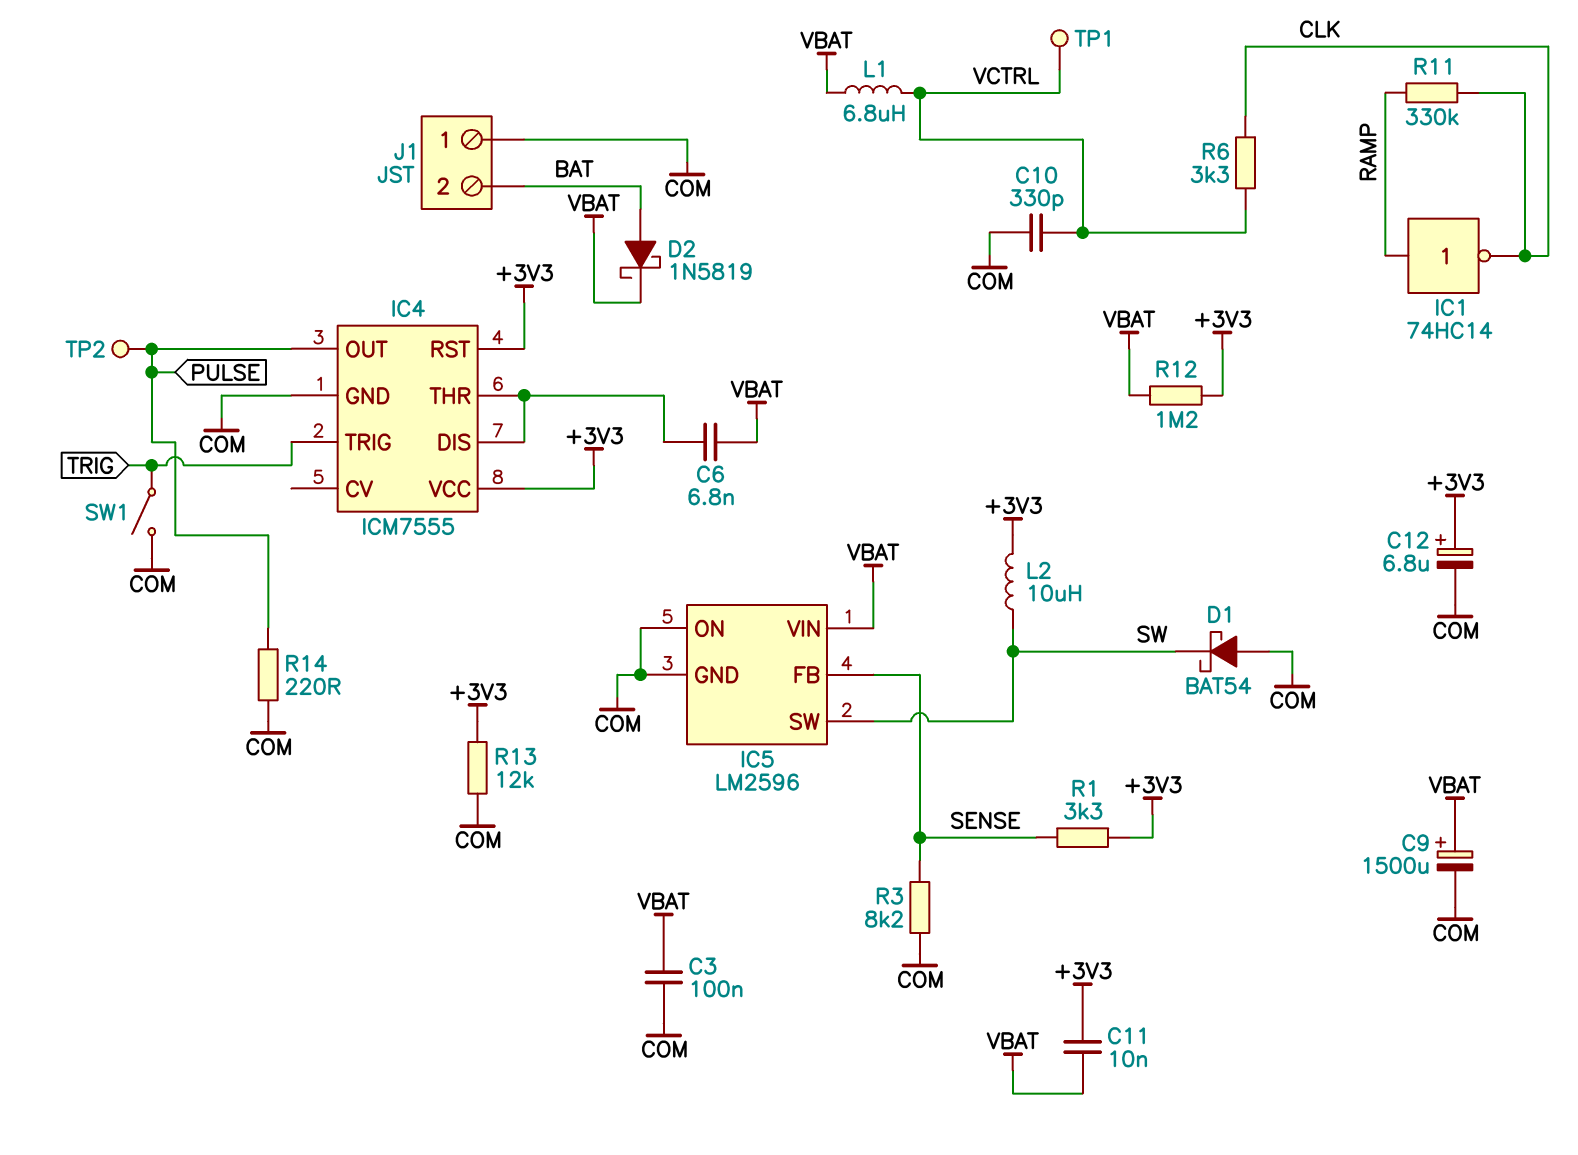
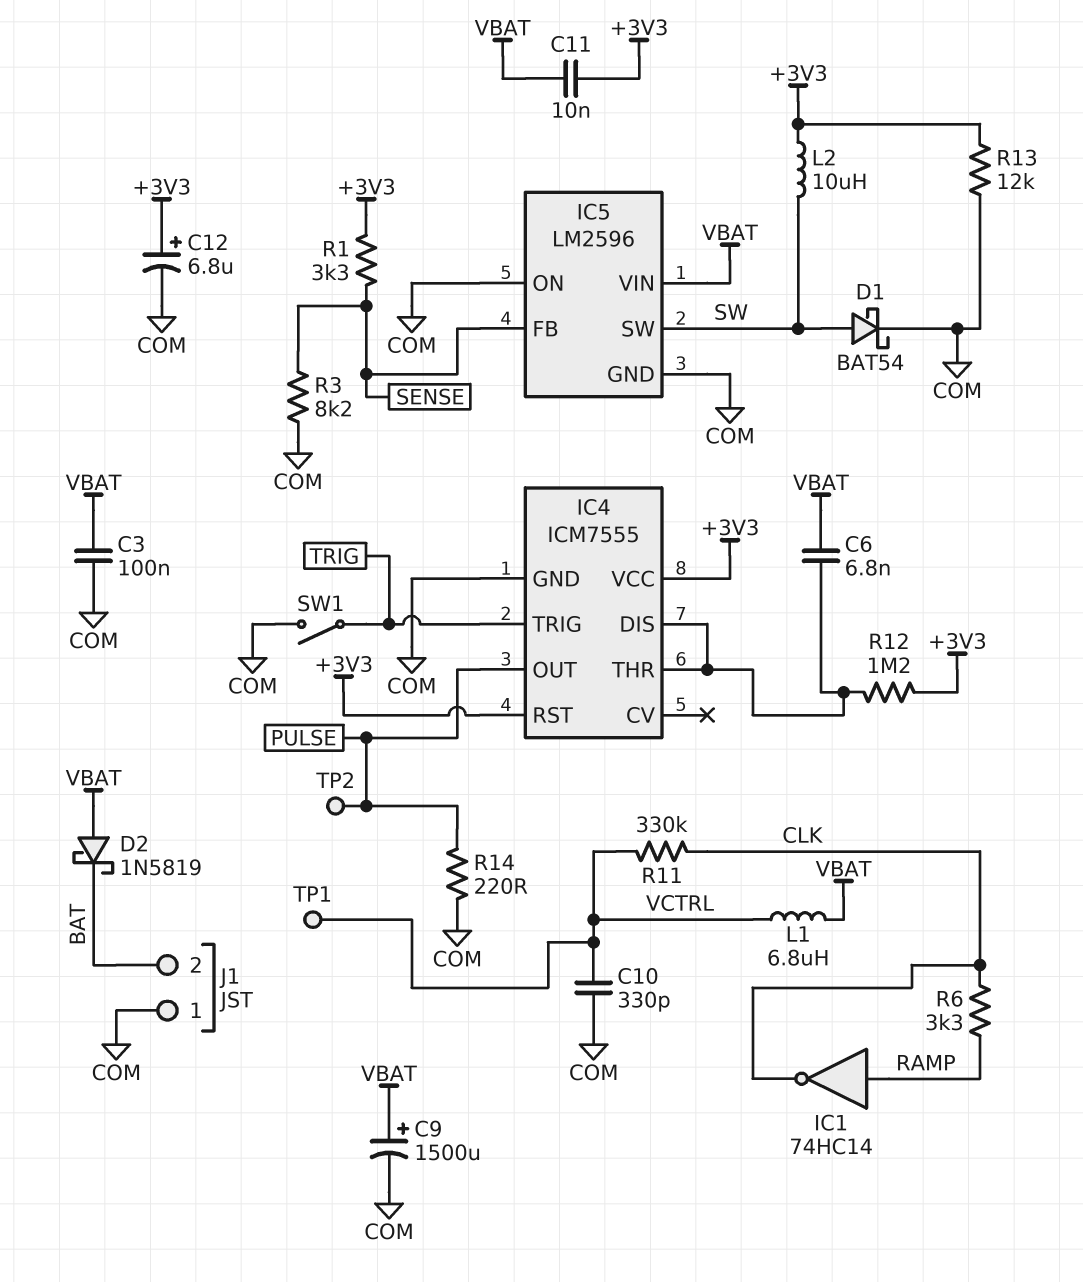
D1: schottky BAT54 (A COM, K SW) -> schottky BAT54 (A SW, K COM)
D2: schottky 1N5819 (A BAT, K VBAT) -> schottky 1N5819 (A VBAT, K BAT)
R6: 3.3k (CLK, VCTRL) -> 3.3k (CLK, RAMP)
R11: 330k (CLK, RAMP) -> 330k (CLK, VCTRL)
R12: 1.2M (+3V3, VBAT) -> 1.2M (+3V3, IC4/DIS)

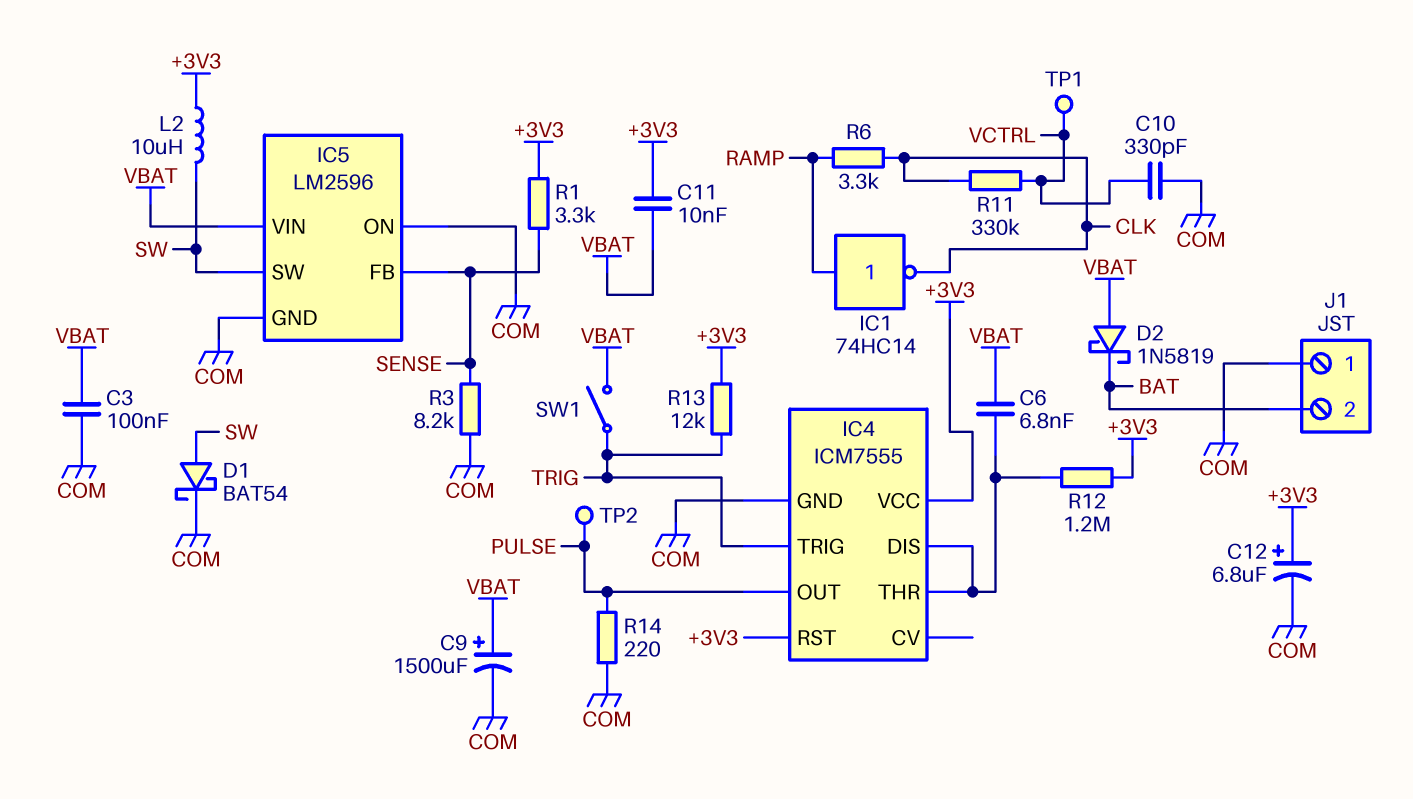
L1: 6.8uH (VBAT, VCTRL) -> none
R13: 12k (+3V3, COM) -> 12k (+3V3, TRIG)
SW1: switch (COM, TRIG) -> switch (TRIG, VBAT)

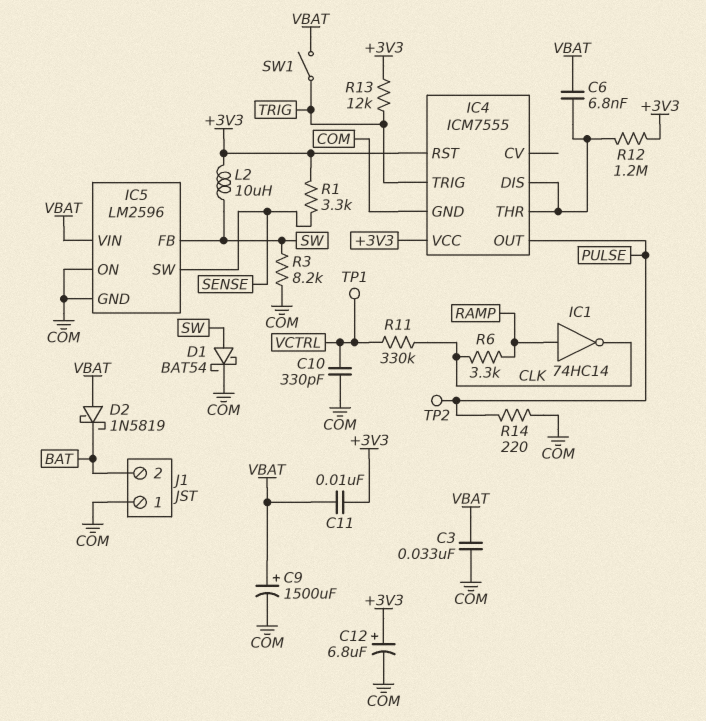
C3: 100nF (COM, VBAT) -> 33nF (COM, VBAT)
IC5 pin FB: SENSE -> SW
IC5 pin SW: SW -> SENSE
R3: 8.2k (COM, SENSE) -> 8.2k (COM, SW)

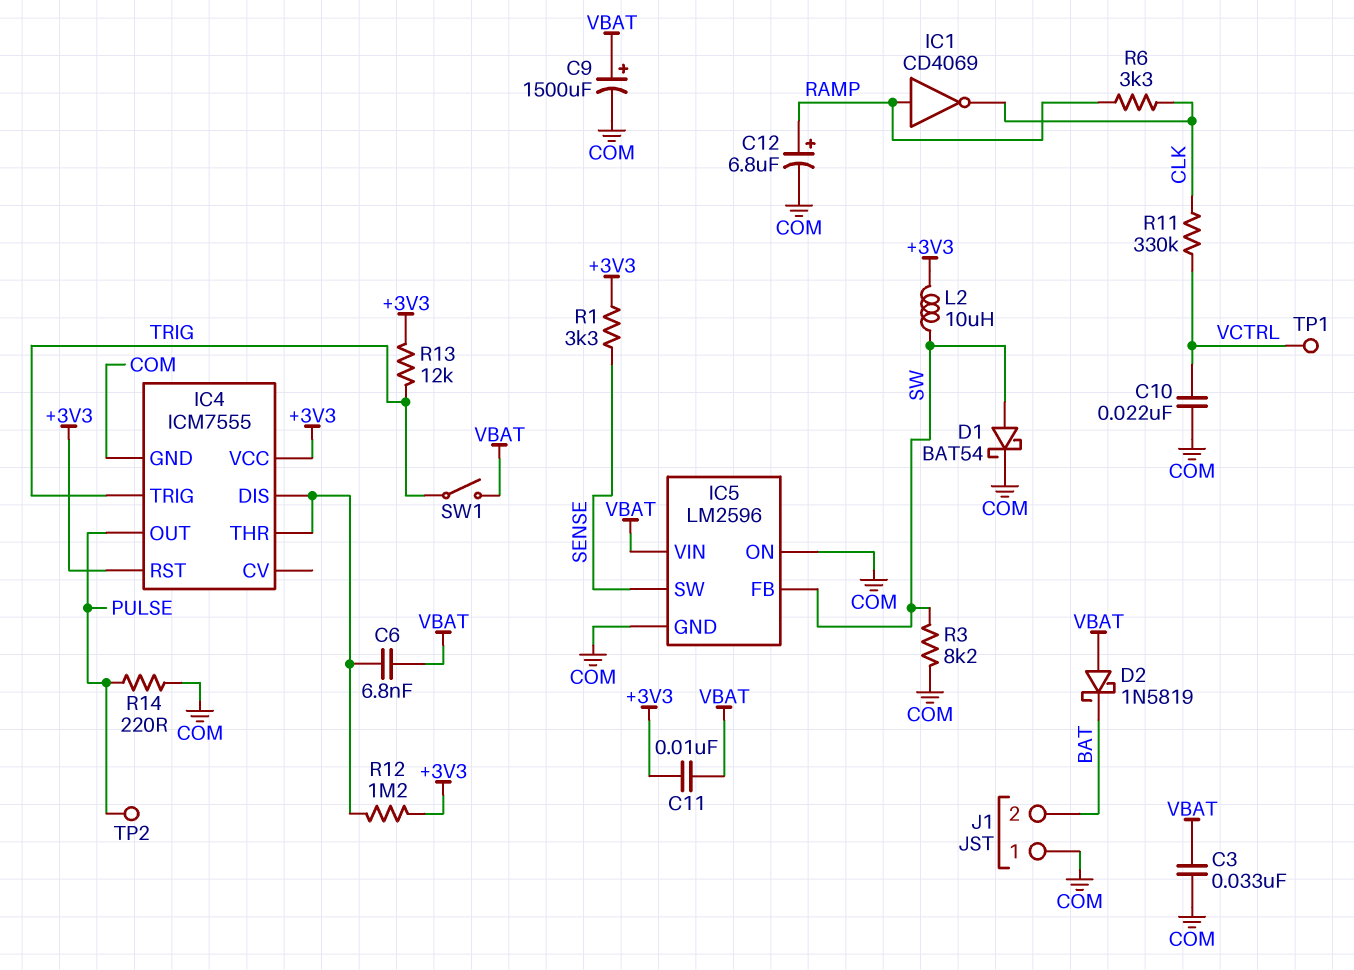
C10: 330pF (COM, VCTRL) -> 22nF (COM, VCTRL)
C12: 6.8uF (plus +3V3, minus COM) -> 6.8uF (plus RAMP, minus COM)
IC1: NOT 74HC14 (in RAMP, out CLK) -> NOT CD4069 (in RAMP, out CLK)

